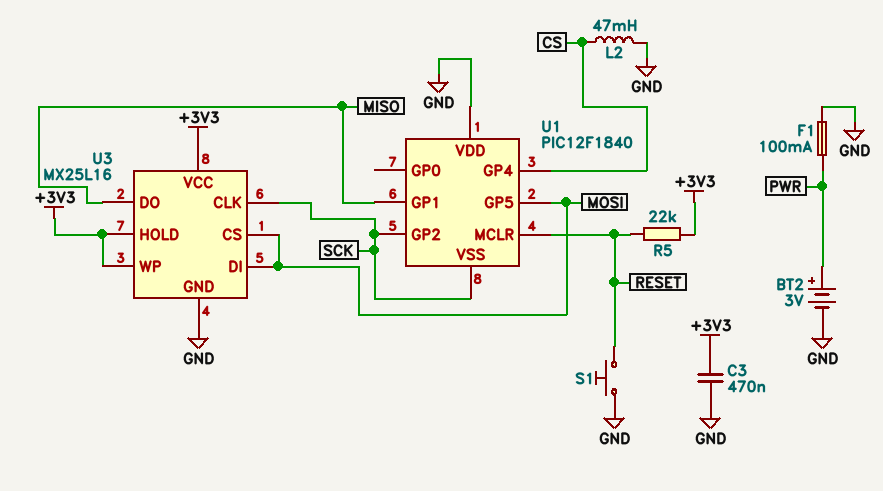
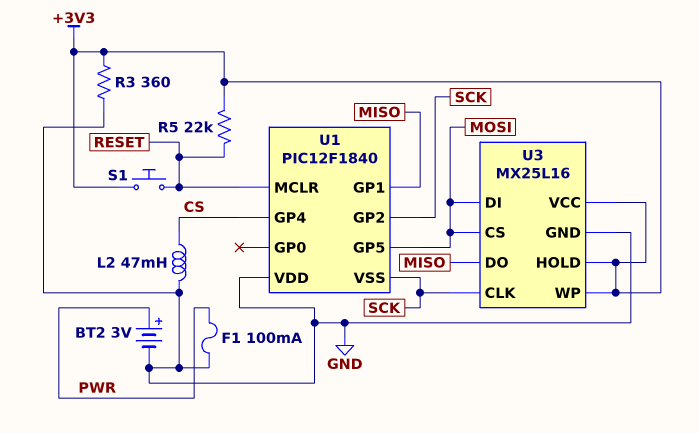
C3: 470nF (+3V3, GND) -> none
R3: none -> 360 (+3V3, GND)
S1: button (GND, RESET) -> button (+3V3, RESET)

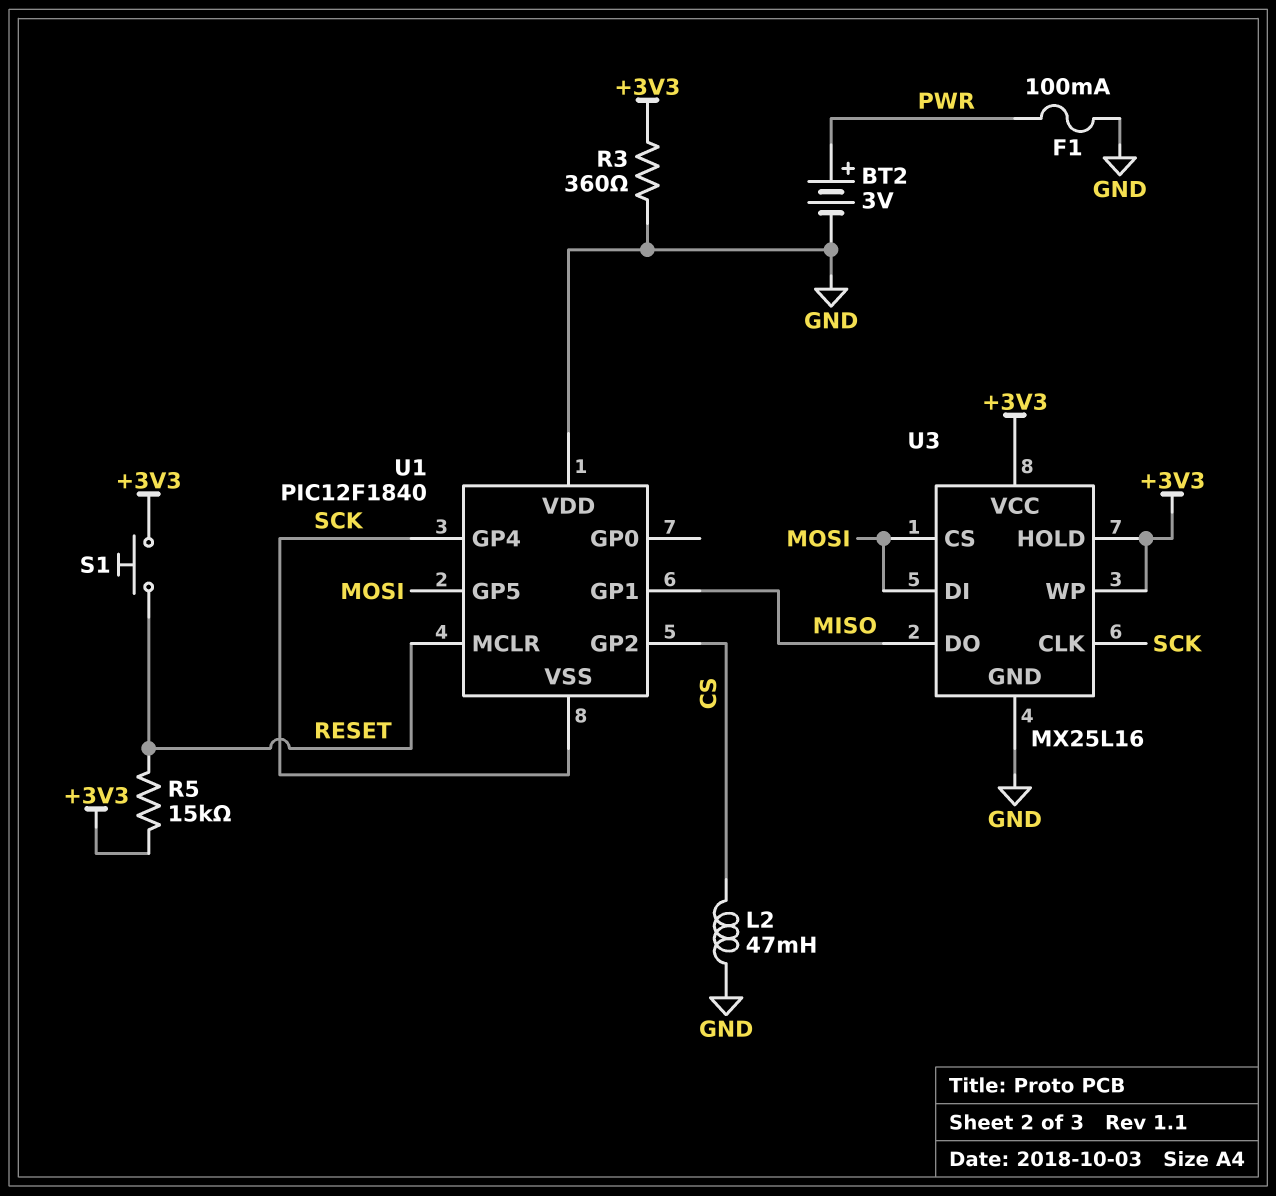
R5: 22k (+3V3, RESET) -> 15k (+3V3, RESET)
U1 pin GP2: SCK -> CS
U1 pin GP4: CS -> SCK

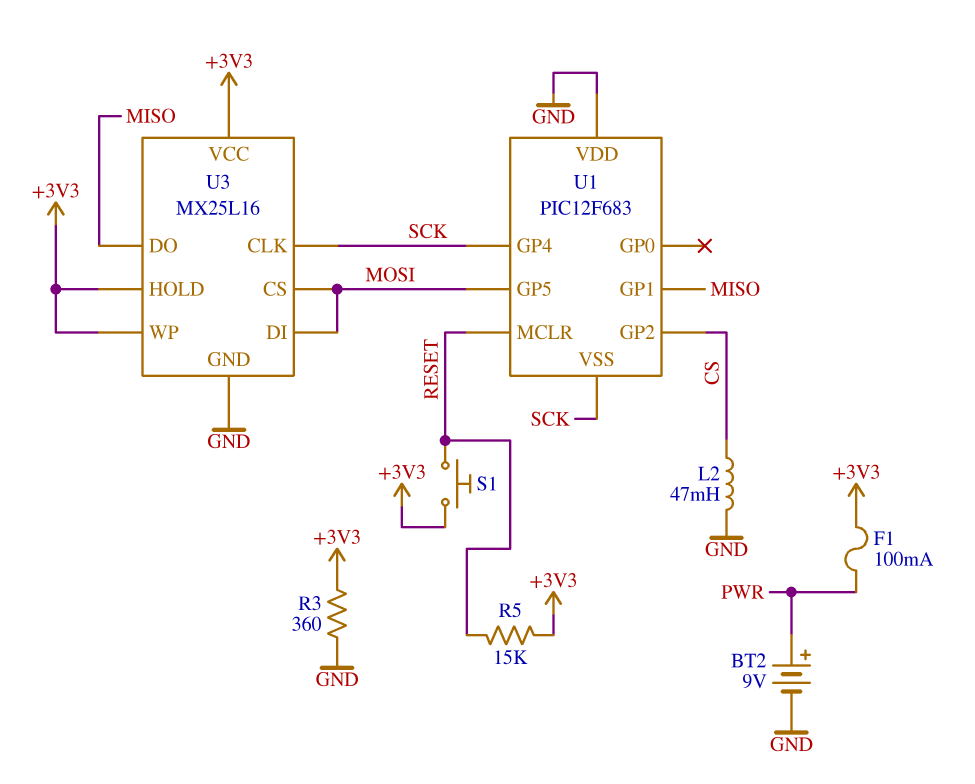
BT2: 3V (plus PWR, minus GND) -> 9V (plus PWR, minus GND)
F1: 100mA (GND, PWR) -> 100mA (+3V3, PWR)
U1: PIC12F1840 -> PIC12F683

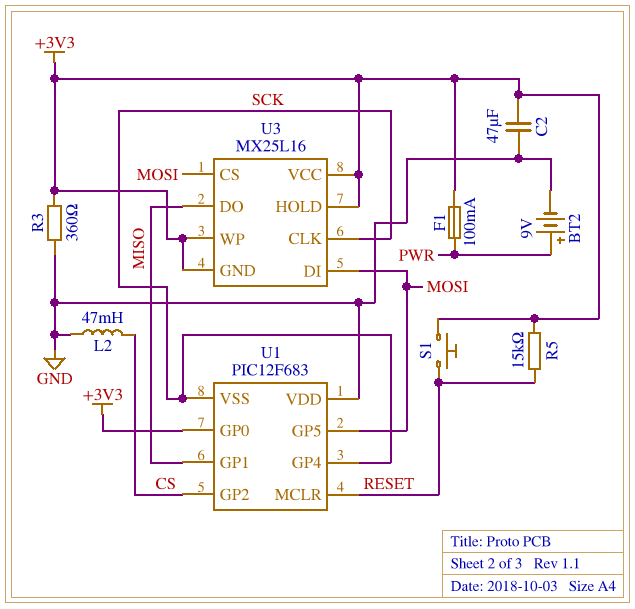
C2: none -> 47uF (+3V3, GND)
U1 pin GP0: none -> +3V3
U3 pin GND: GND -> +3V3

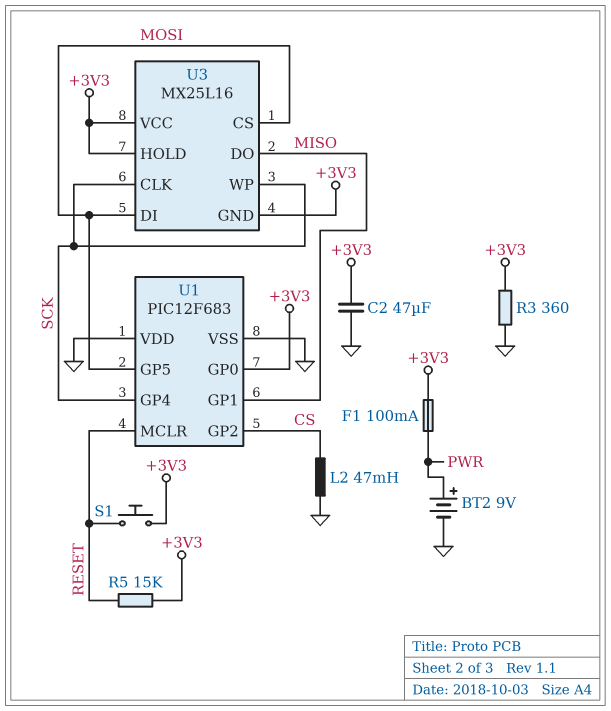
U1 pin VSS: SCK -> GND
U3 pin WP: +3V3 -> SCK

